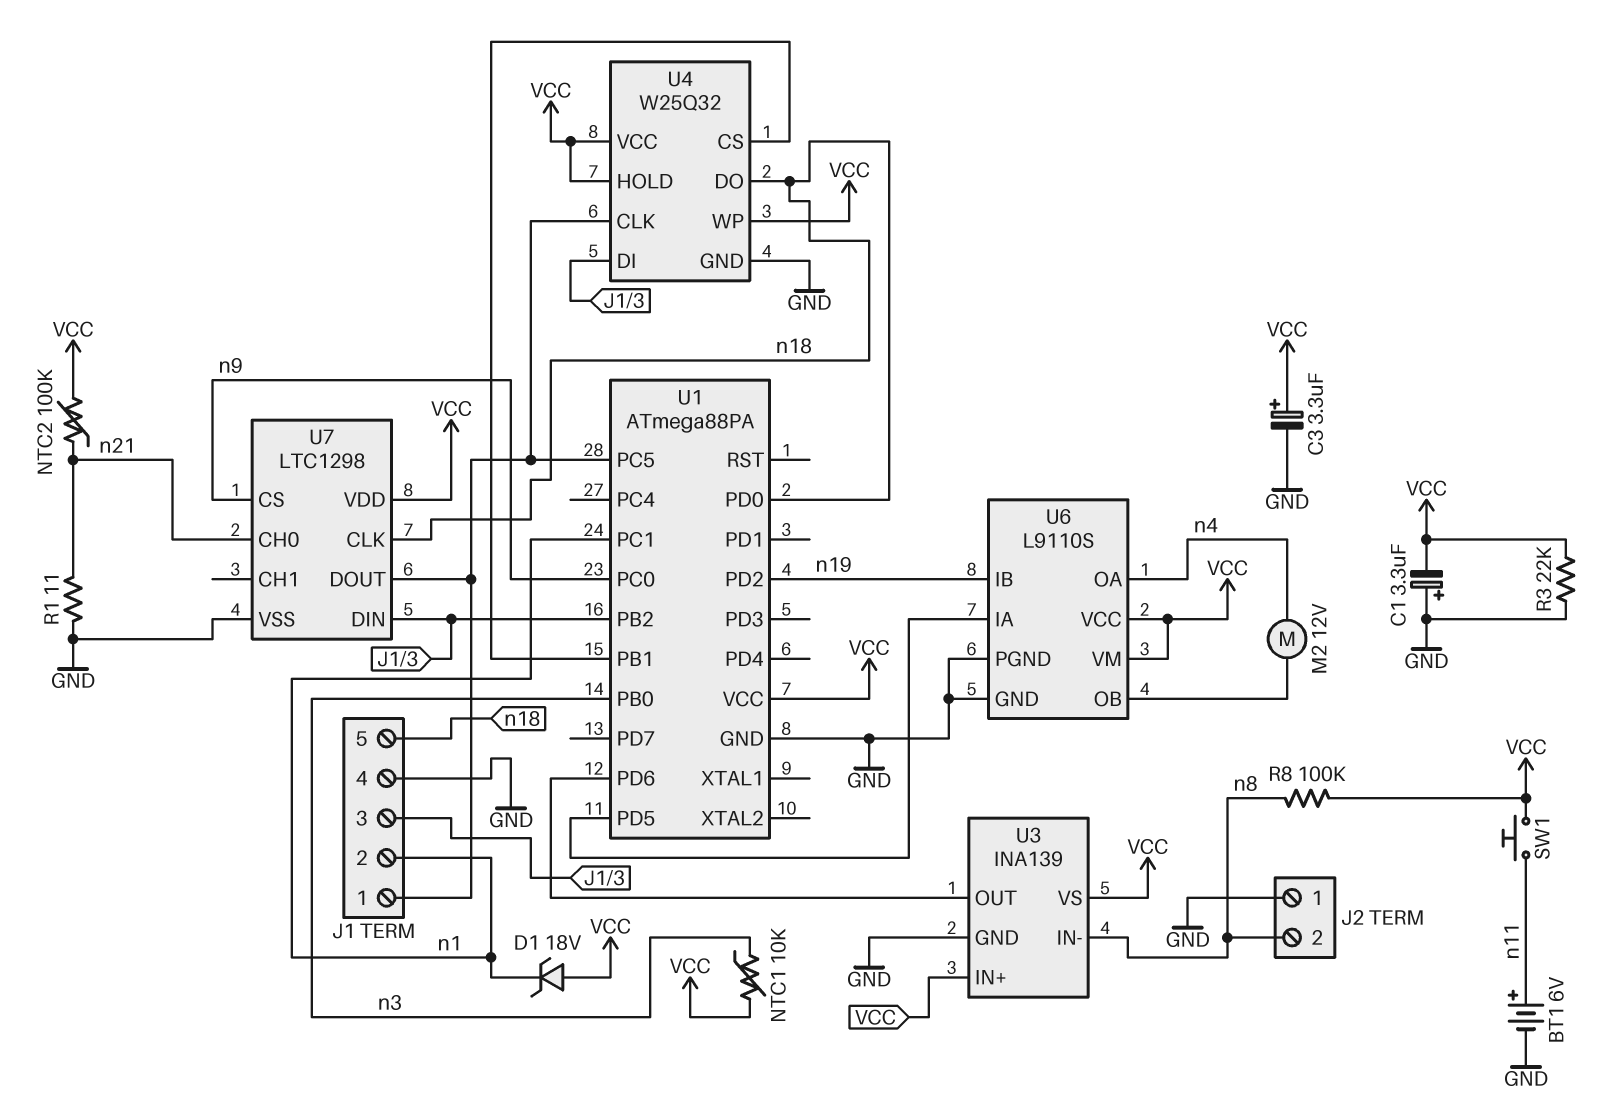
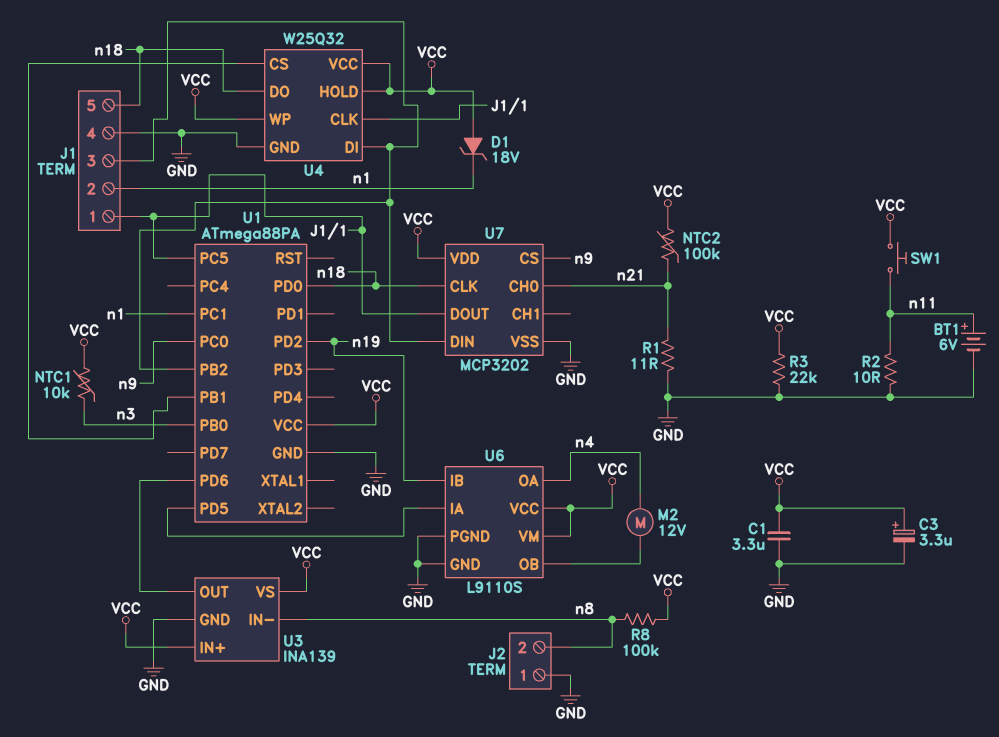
C1: 3.3uF (plus GND, minus VCC) -> 3.3uF (GND, VCC)
R2: none -> 10 (GND, n11)
U7: LTC1298 -> MCP3202

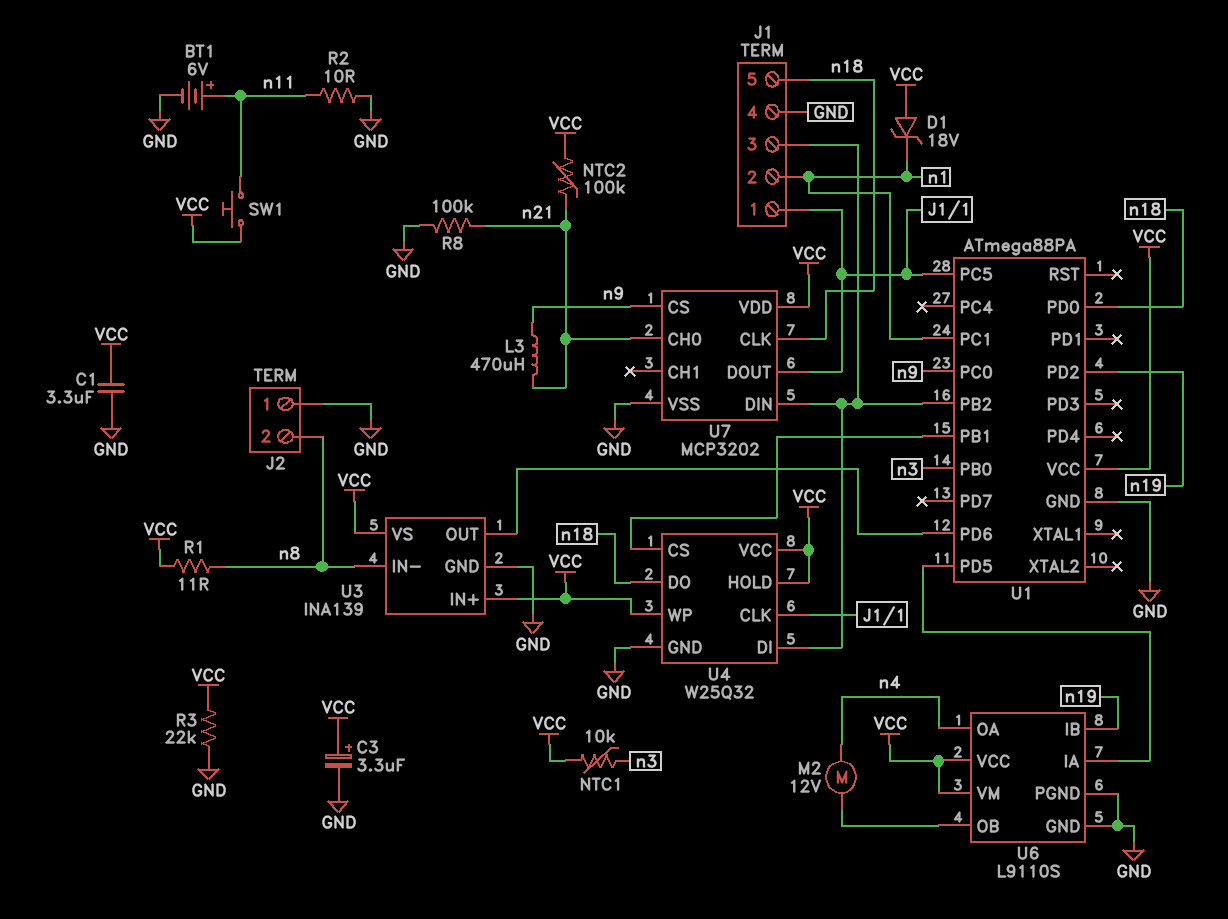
L3: none -> 470uH (n9, n21)
R1: 11 (GND, n21) -> 11 (VCC, n8)
R8: 100k (VCC, n8) -> 100k (GND, n21)

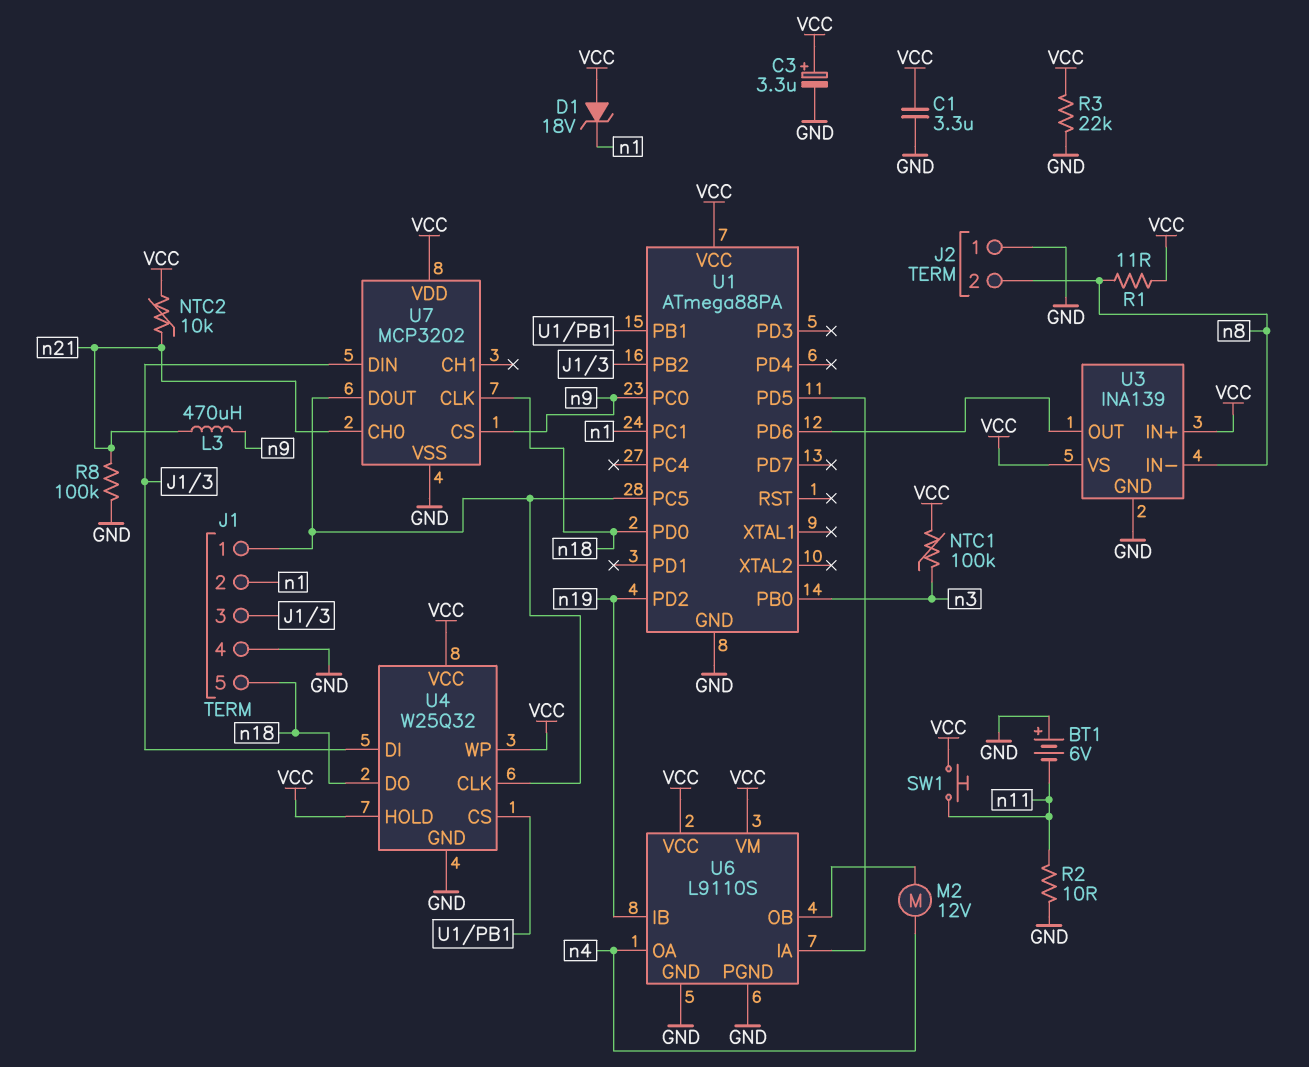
BT1: 6V (plus n11, minus GND) -> 6V (plus GND, minus n11)
NTC1: 10k (VCC, n3) -> 100k (VCC, n3)
NTC2: 100k (VCC, n21) -> 10k (VCC, n21)

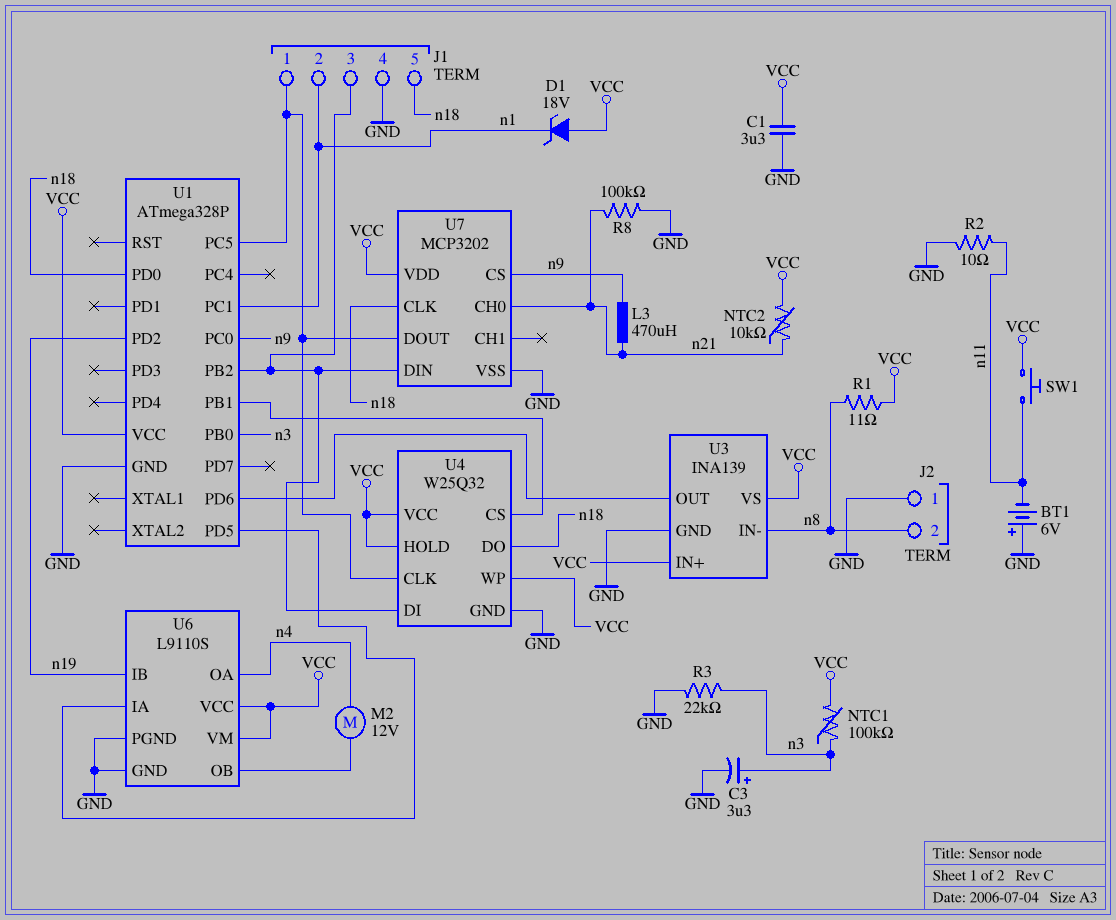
C3: 3.3uF (plus VCC, minus GND) -> 3.3uF (plus n3, minus GND)
R3: 22k (GND, VCC) -> 22k (GND, n3)
U1: ATmega88PA -> ATmega328P

